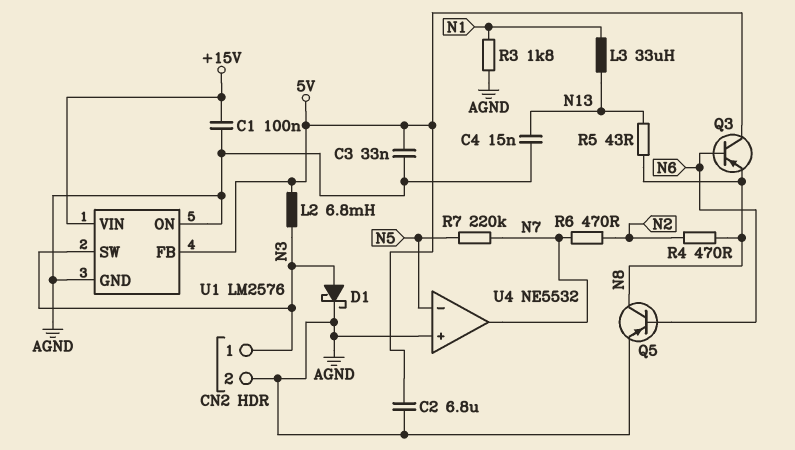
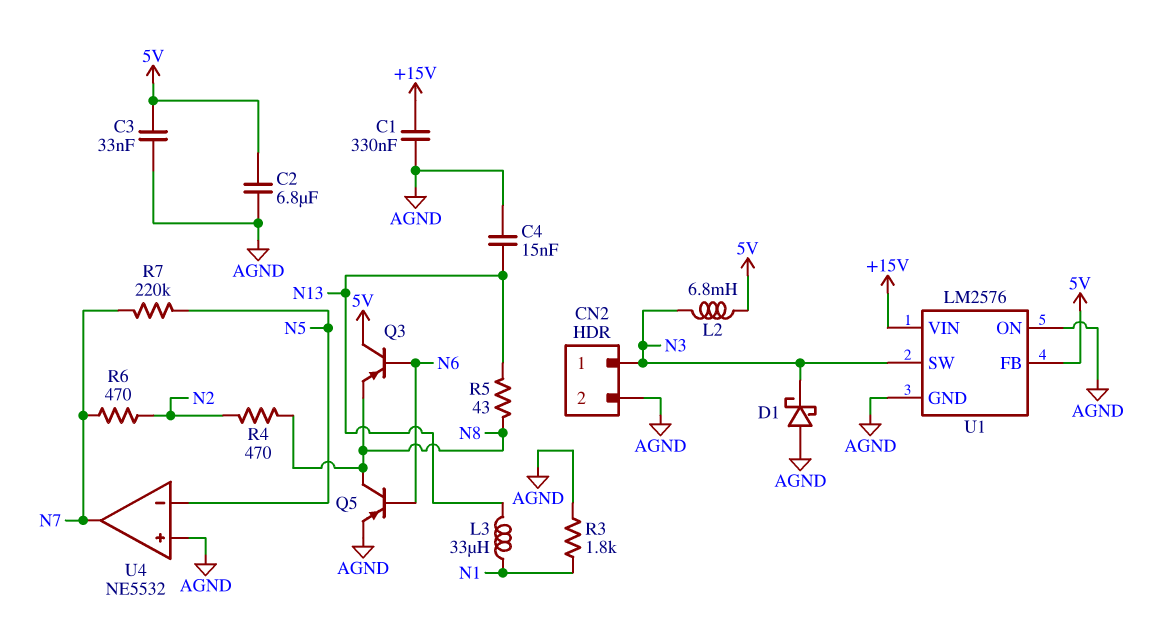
C1: 100nF (+15V, AGND) -> 330nF (+15V, AGND)
D1: schottky (A N3, K AGND) -> schottky (A AGND, K N3)

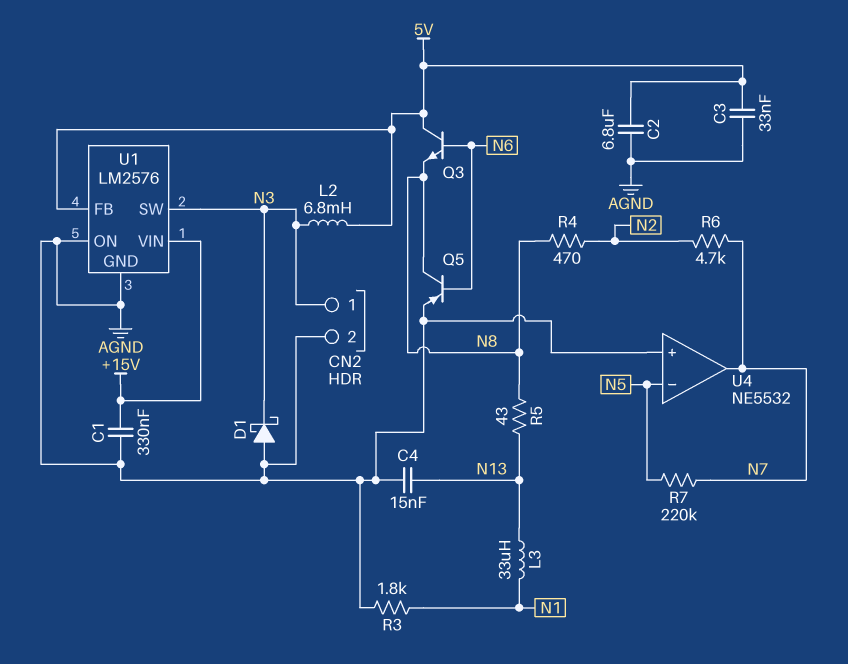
Q3: PNP (B N6, C 5V, E N8) -> NPN (B N6, C 5V, E N8)
R6: 470 (N2, N7) -> 4.7k (N2, N7)

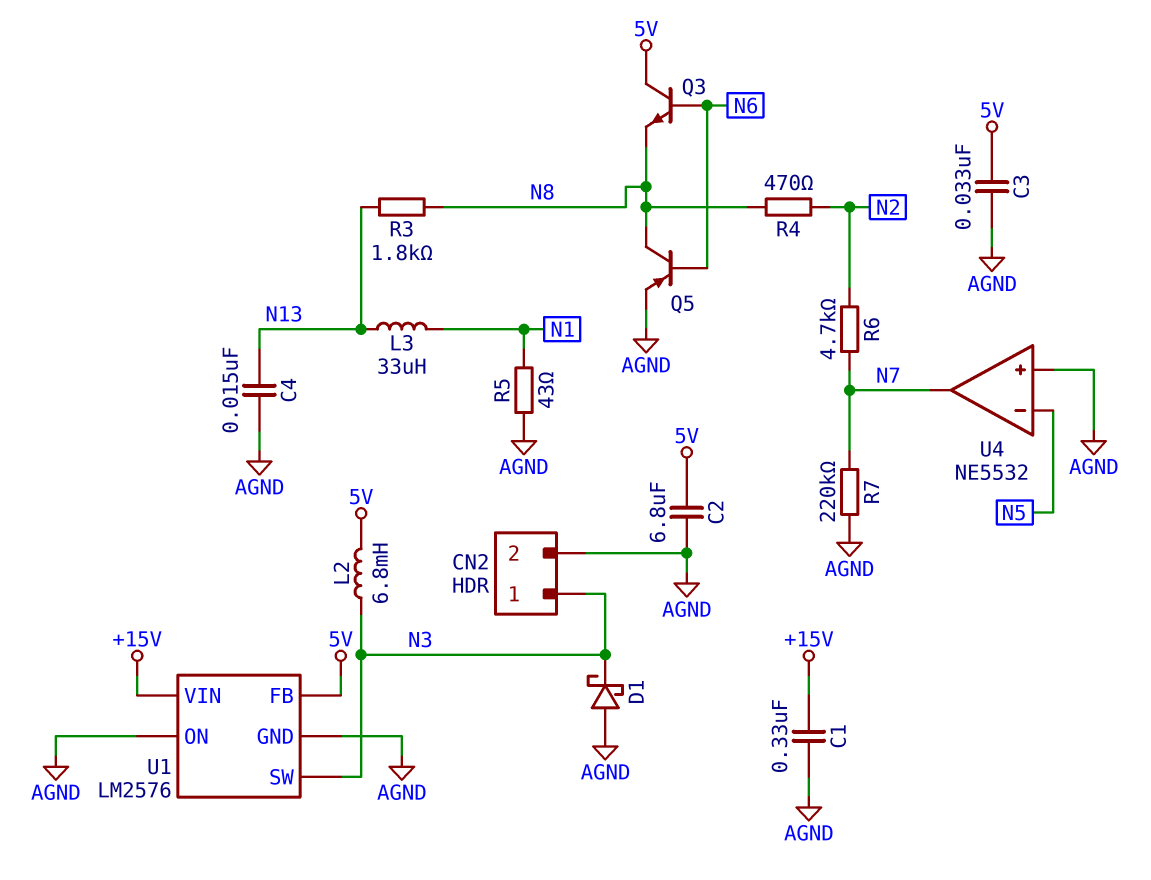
R3: 1.8k (AGND, N1) -> 1.8k (N8, N13)
R5: 43 (N8, N13) -> 43 (AGND, N1)
R7: 220k (N5, N7) -> 220k (AGND, N7)

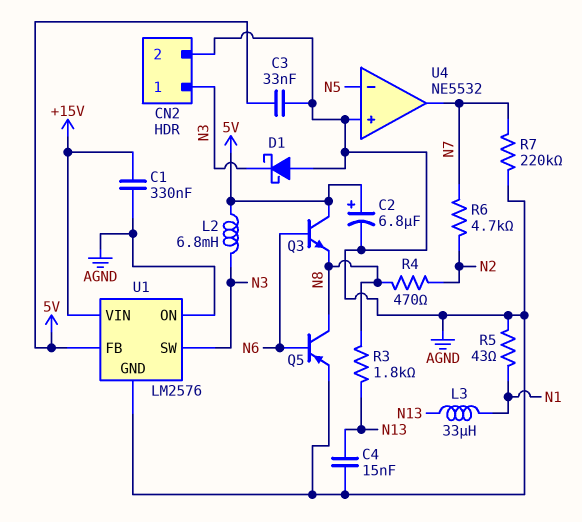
C2: 6.8uF (5V, AGND) -> 6.8uF (plus 5V, minus AGND)

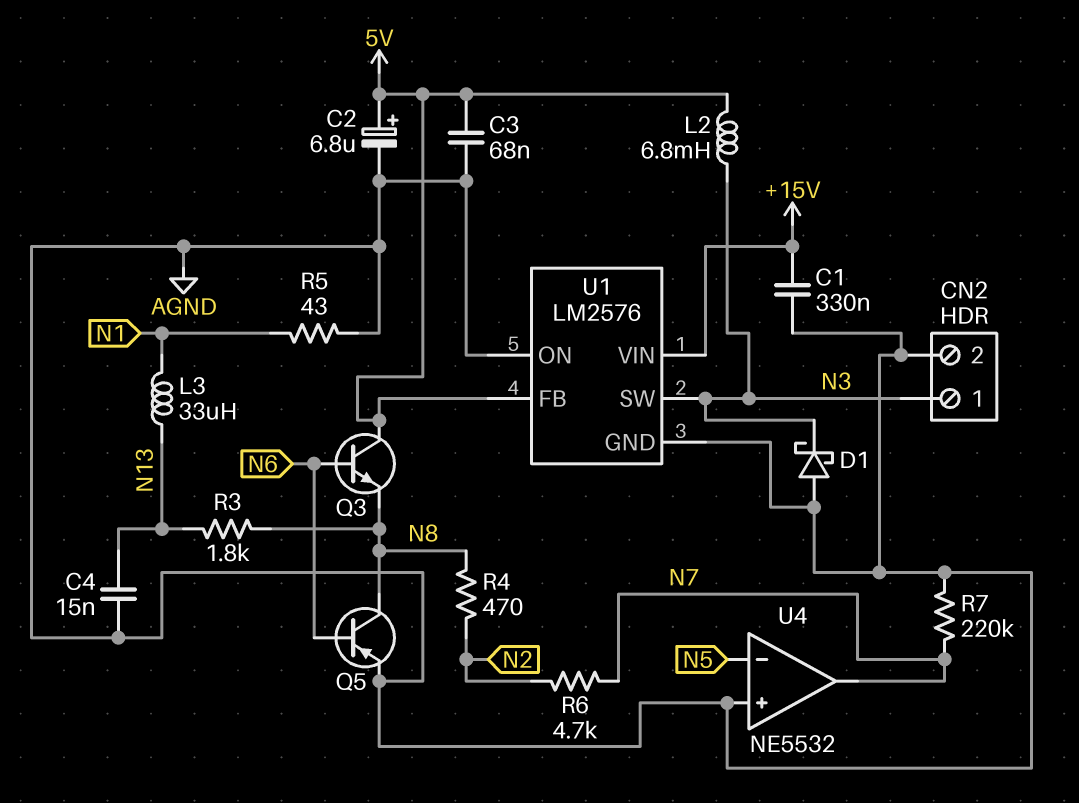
C3: 33nF (5V, AGND) -> 68nF (5V, AGND)

